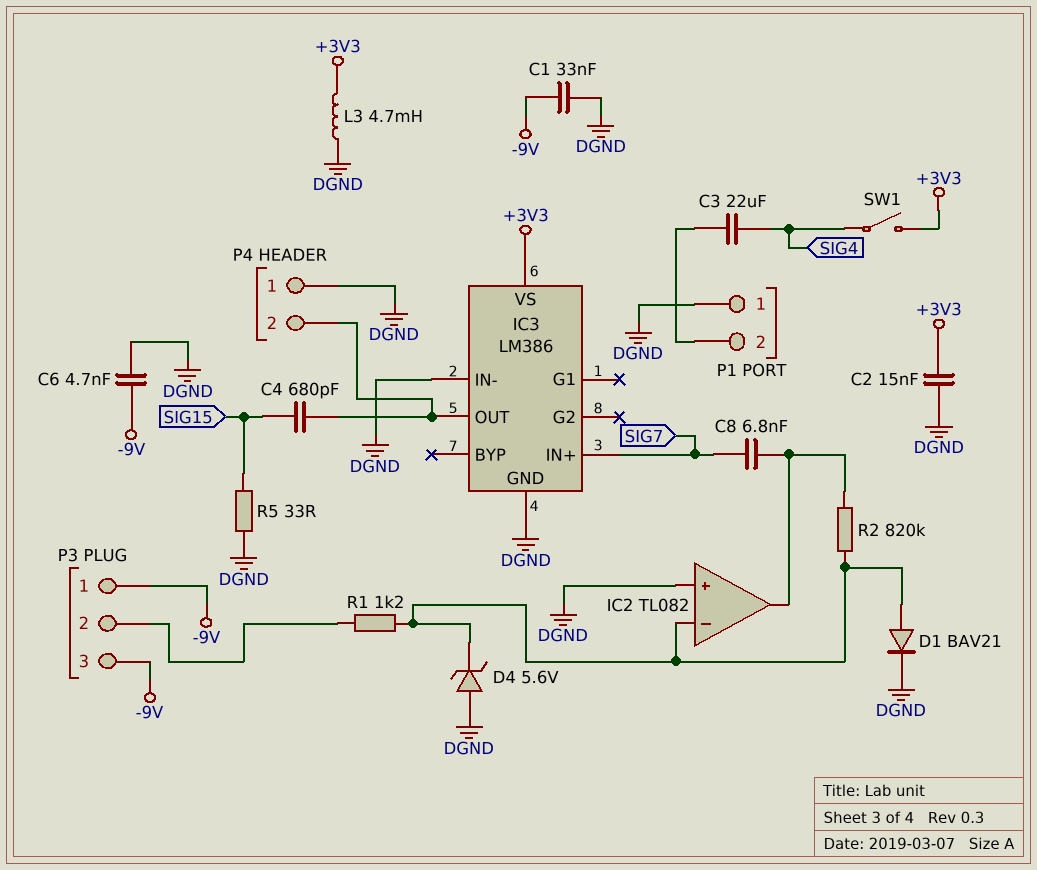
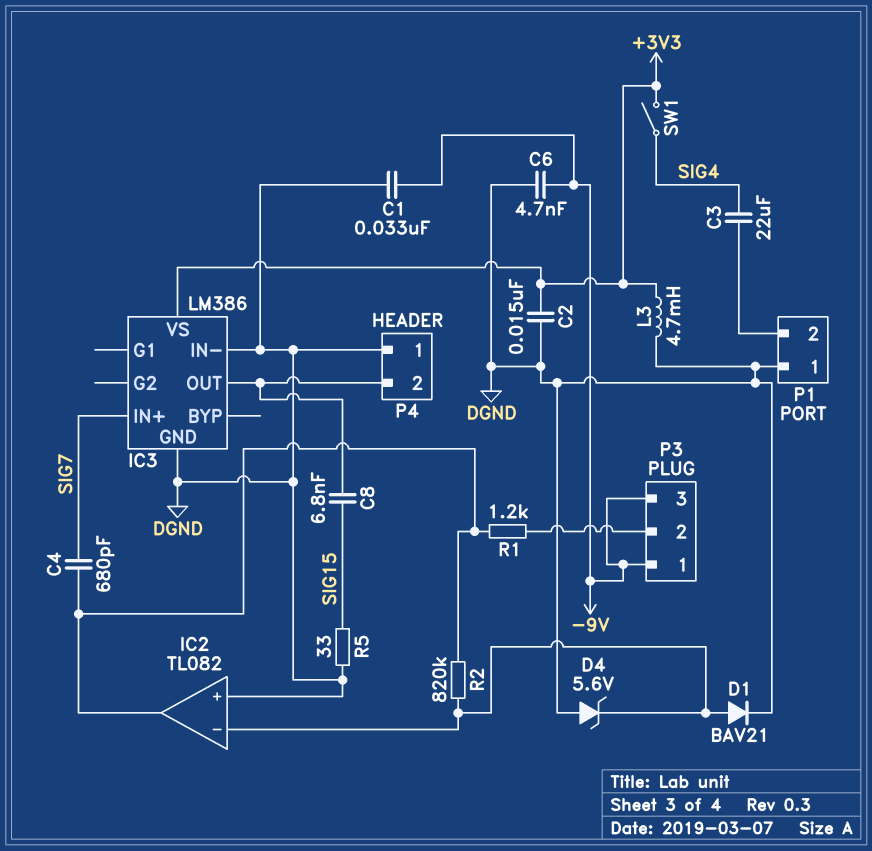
C4: 680pF (IC3/OUT, SIG15) -> 680pF (IC2/out, SIG7)
C8: 6.8nF (IC2/out, SIG7) -> 6.8nF (IC3/OUT, SIG15)
R1: 1.2k (IC2/in-, P3/2) -> 1.2k (IC2/out, P3/2)

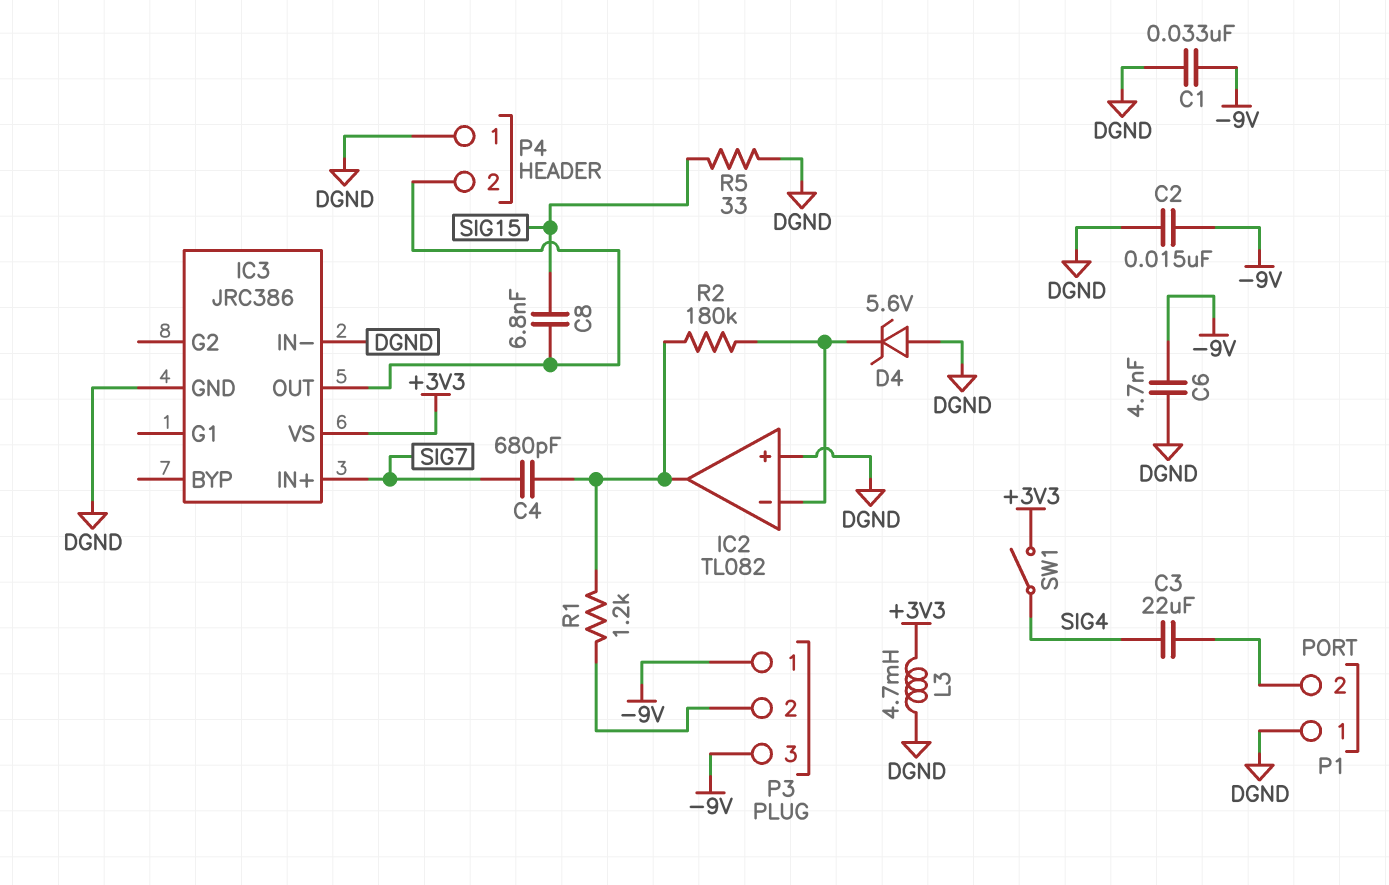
C2: 15nF (+3V3, DGND) -> 15nF (-9V, DGND)
D1: diode BAV21 (A IC2/in-, K DGND) -> none
IC3: LM386 -> JRC386
R2: 820k (IC2/in-, IC2/out) -> 180k (IC2/in-, IC2/out)

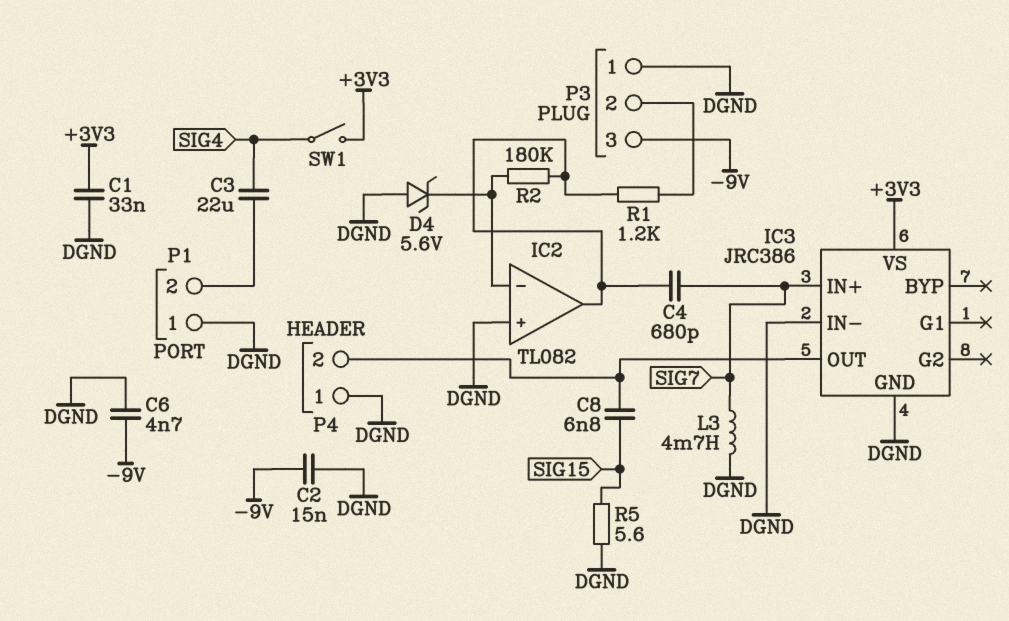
C1: 33nF (-9V, DGND) -> 33nF (+3V3, DGND)
L3: 4.7mH (+3V3, DGND) -> 4.7mH (DGND, SIG7)
P3 pin 1: -9V -> DGND
R5: 33 (DGND, SIG15) -> 5.6 (DGND, SIG15)

